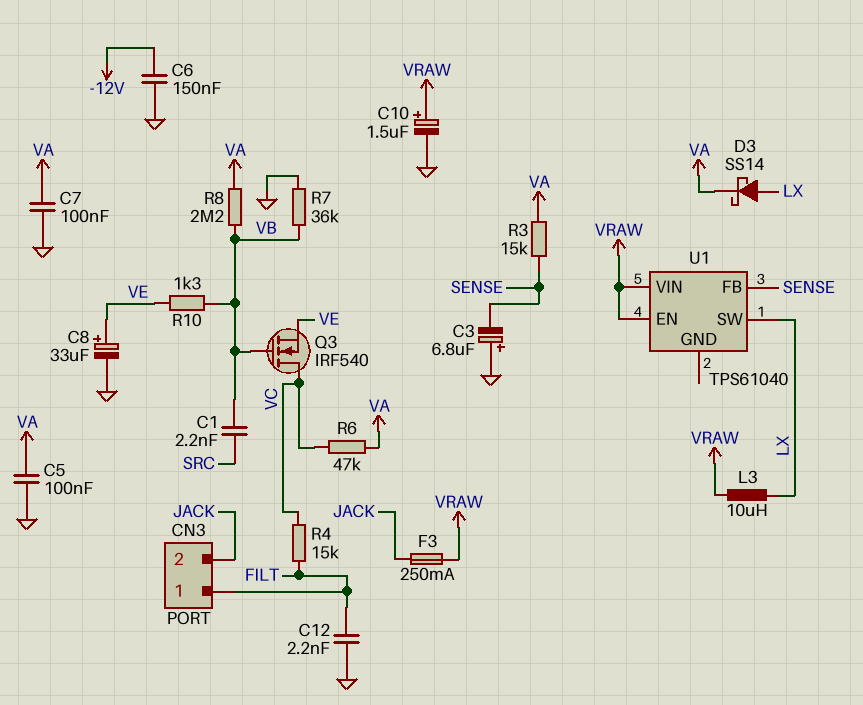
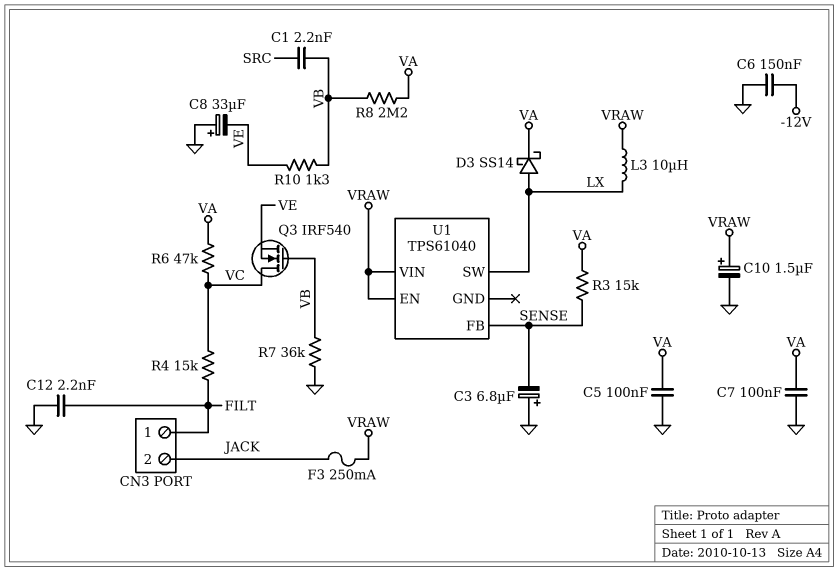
C8: 33uF (plus VE, minus GND) -> 33uF (plus GND, minus VE)

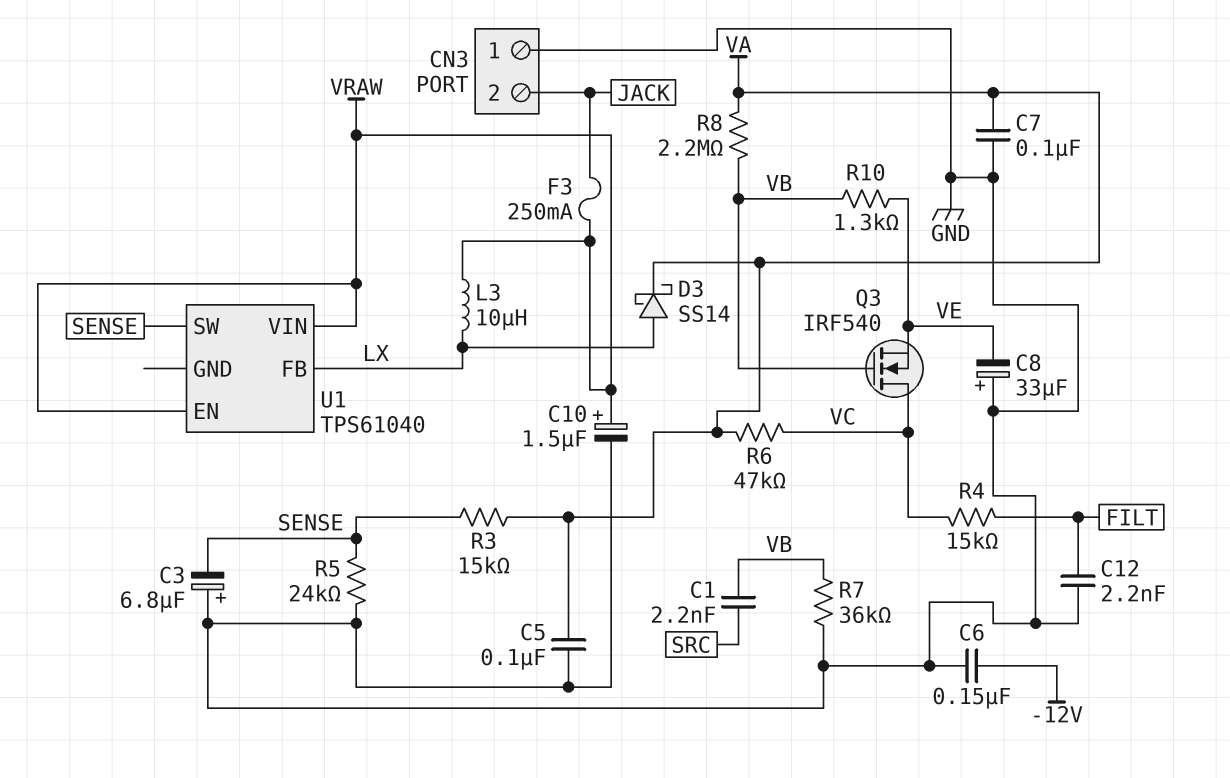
CN3 pin 1: FILT -> GND
R5: none -> 24k (GND, SENSE)
U1 pin FB: SENSE -> LX
U1 pin SW: LX -> SENSE

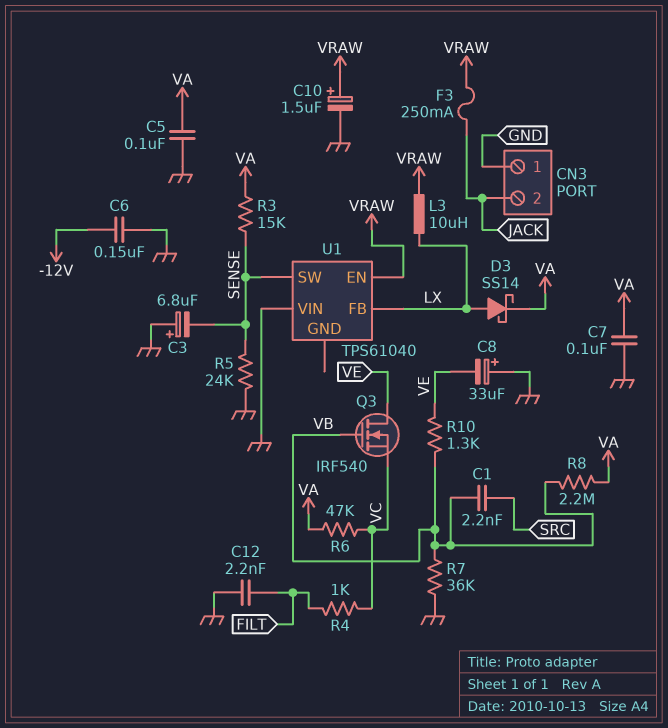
Q3: NMOS IRF540 (G VB, D VC, S VE) -> NMOS IRF540 (G VB, D VE, S VC)
R4: 15k (FILT, VC) -> 1k (FILT, VC)
U1 pin VIN: VRAW -> GND

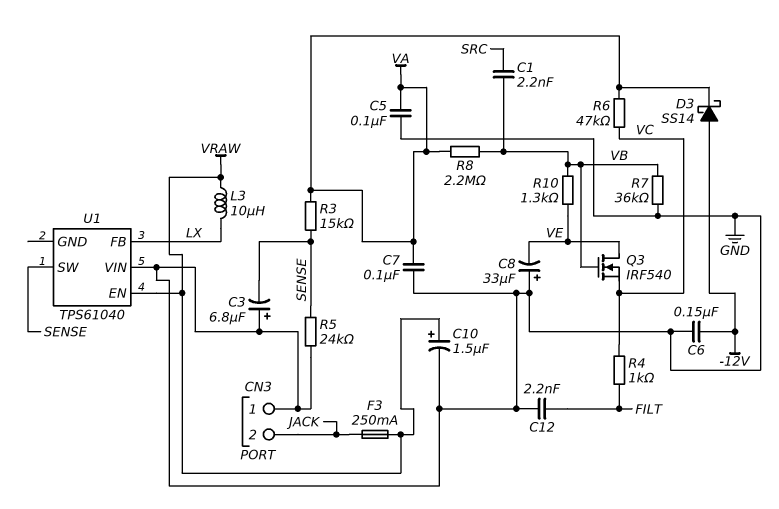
D3: schottky SS14 (A LX, K VA) -> schottky SS14 (A -12V, K VA)

